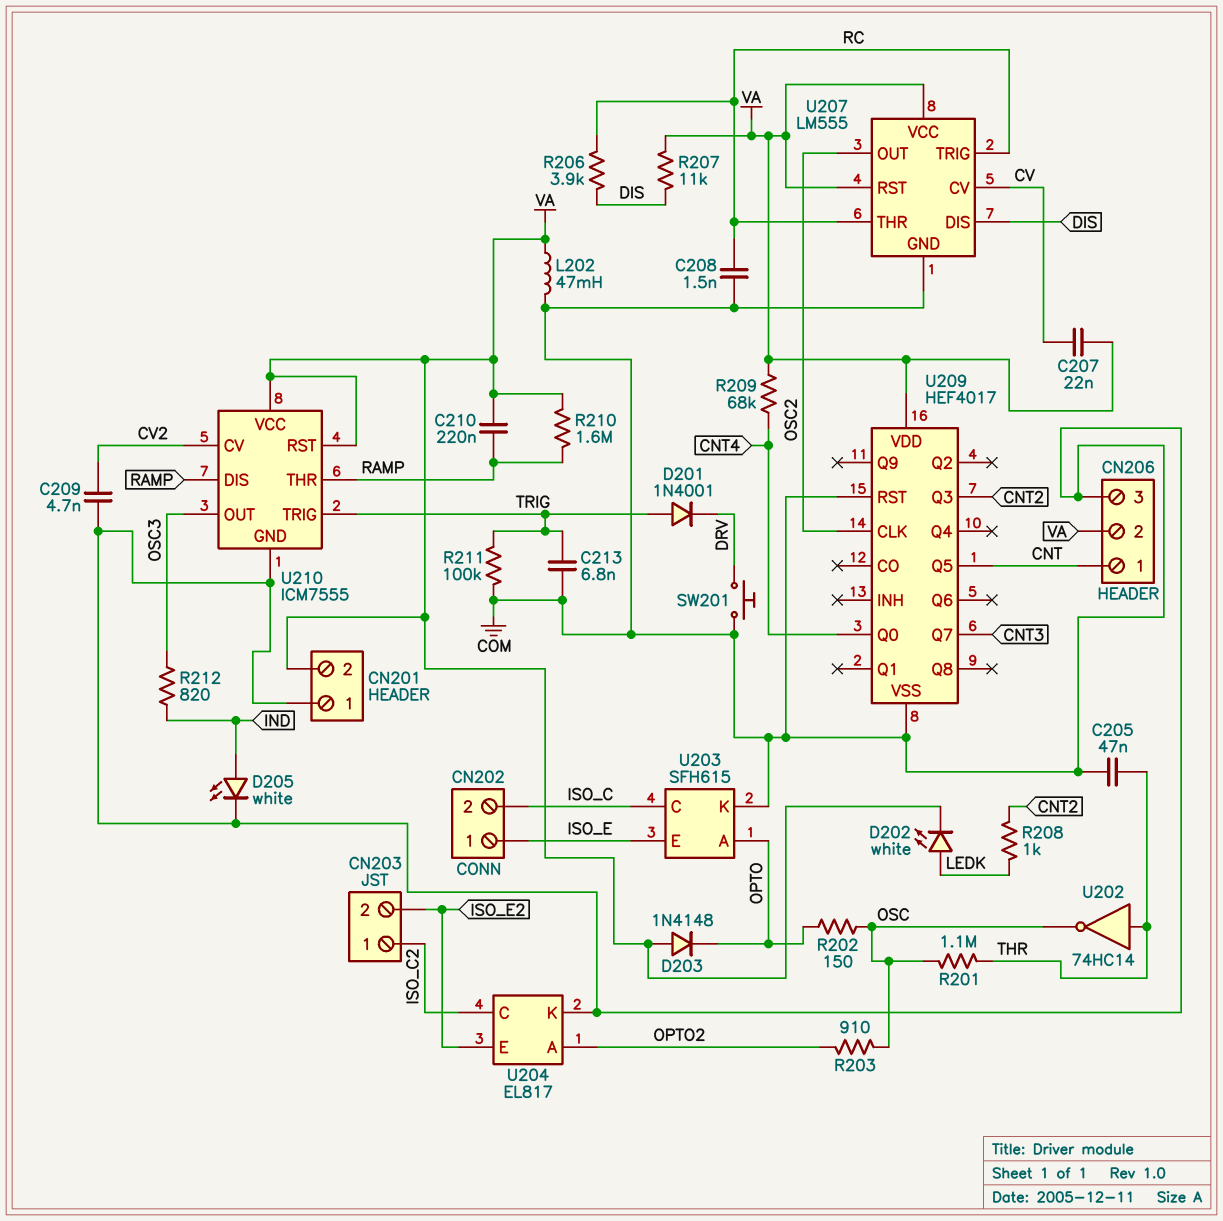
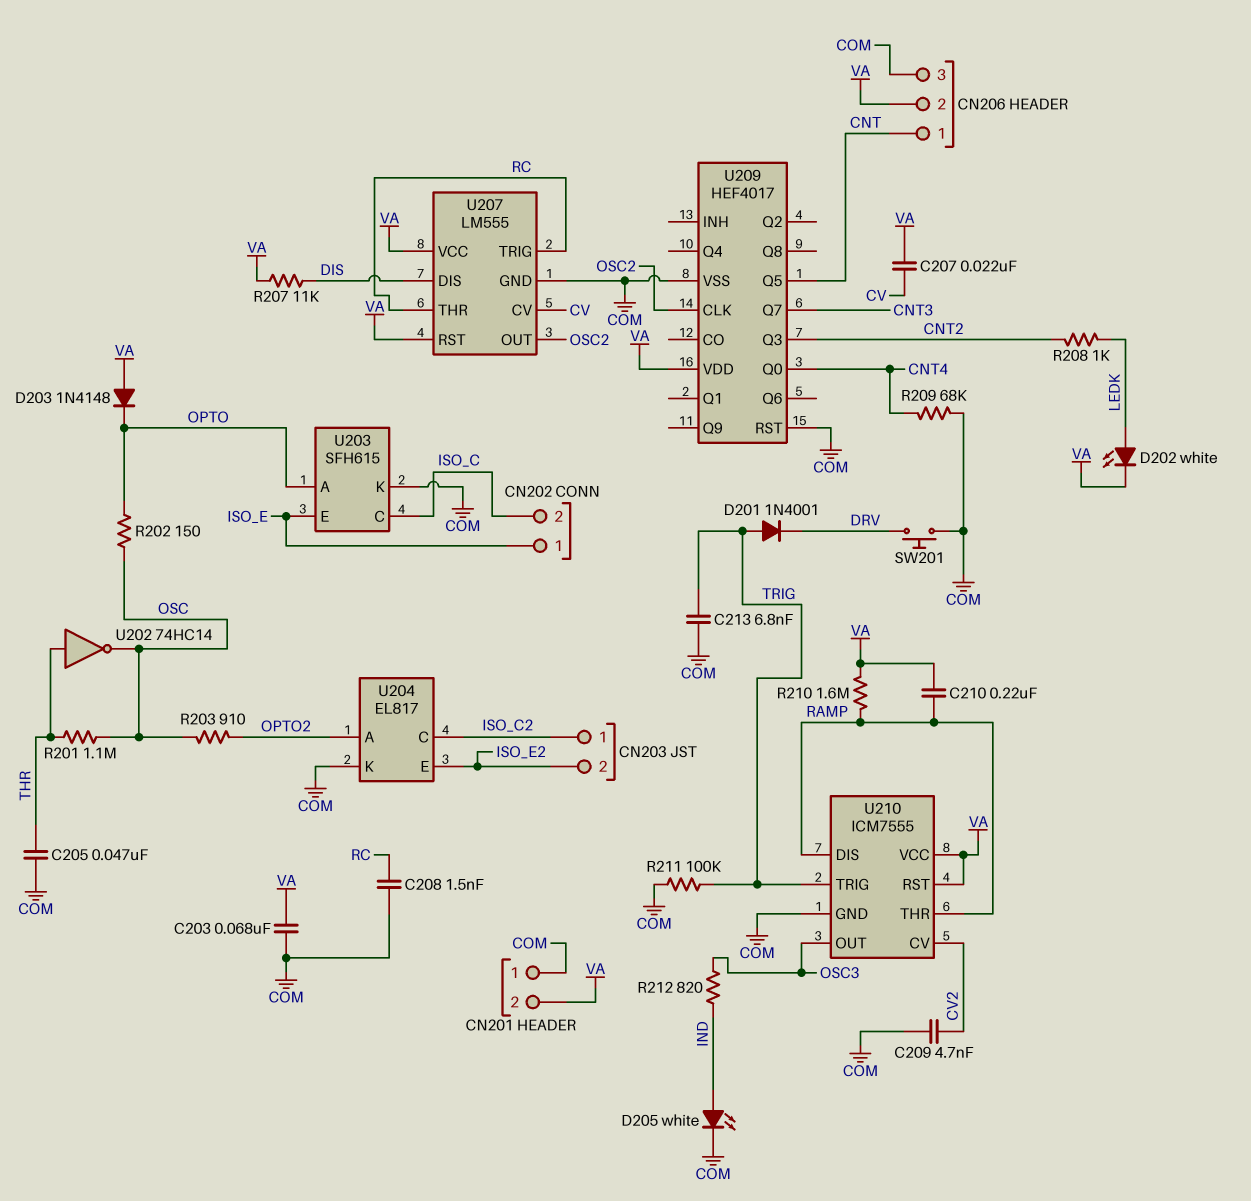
C203: none -> 68nF (COM, VA)
L202: 47mH (COM, VA) -> none
R206: 3.9k (DIS, RC) -> none
R209: 68k (CNT4, VA) -> 68k (CNT4, COM)

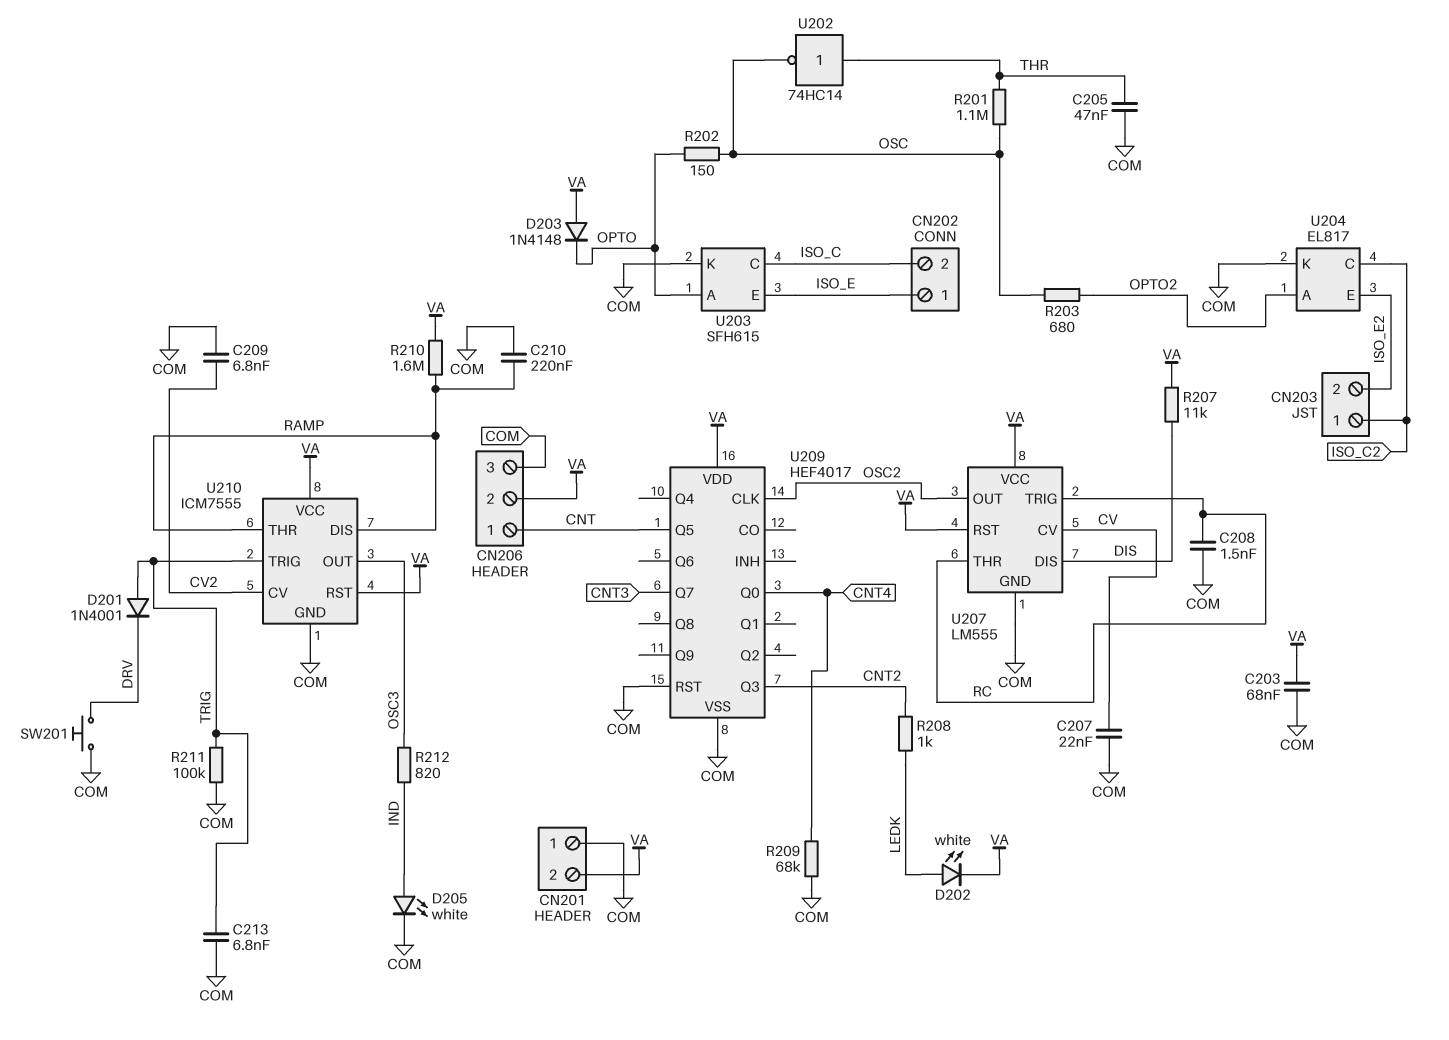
C207: 22nF (CV, VA) -> 22nF (COM, CV)
C209: 4.7nF (COM, CV2) -> 6.8nF (COM, CV2)
C210: 220nF (RAMP, VA) -> 220nF (COM, RAMP)
R203: 910 (OPTO2, OSC) -> 680 (OPTO2, OSC)

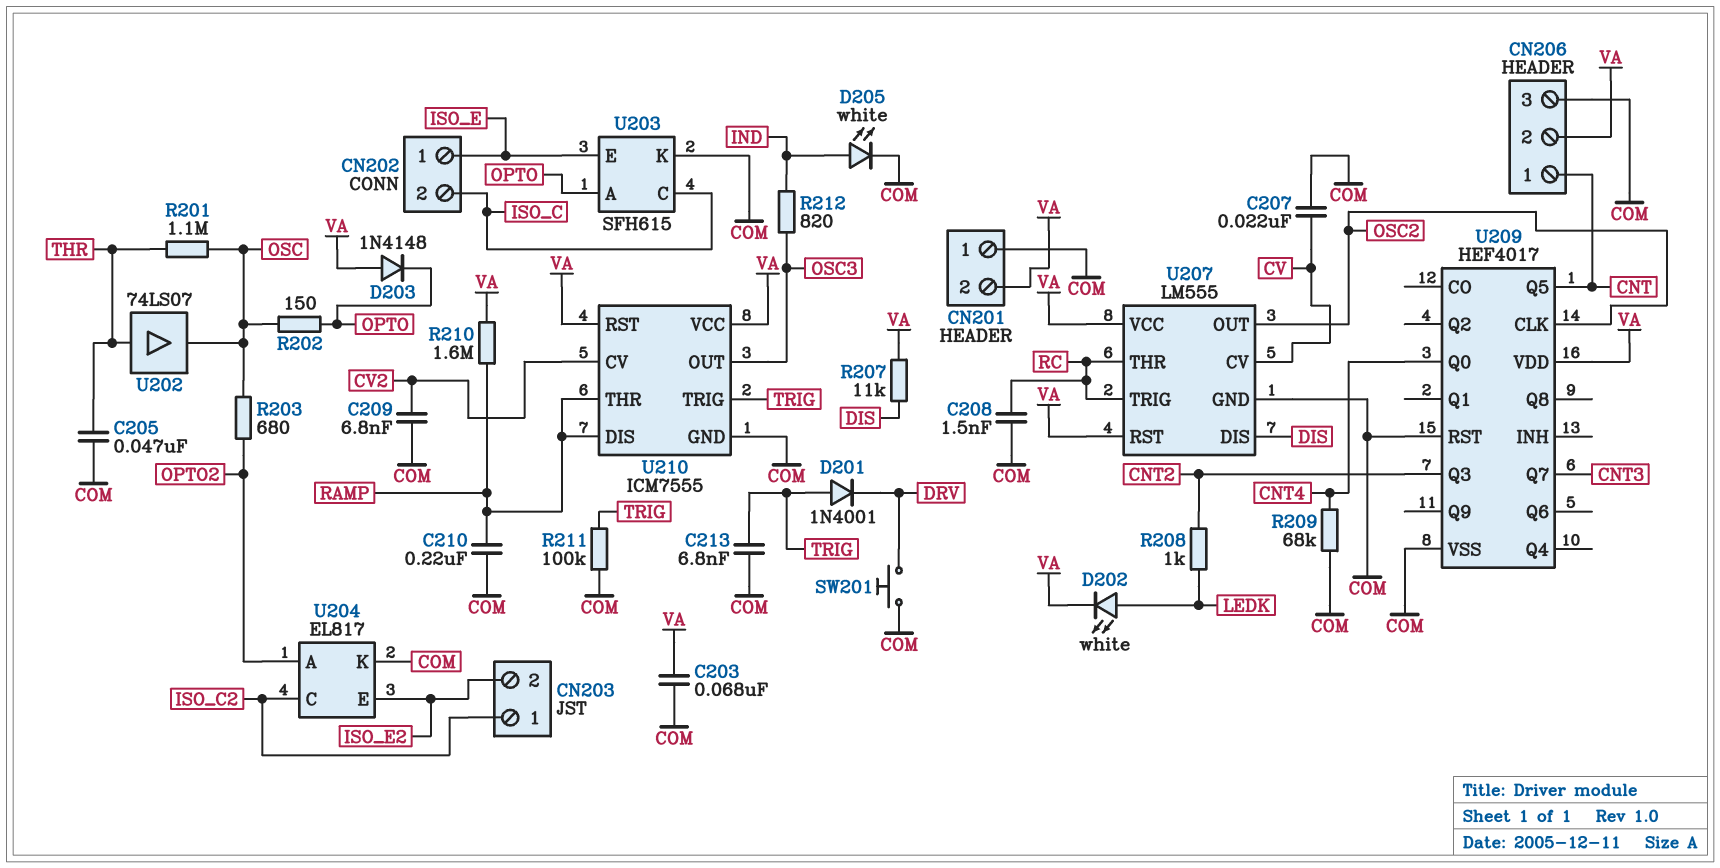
U202: NOT 74HC14 (in THR, out OSC) -> buffer 74LS07 (in THR, out OSC)

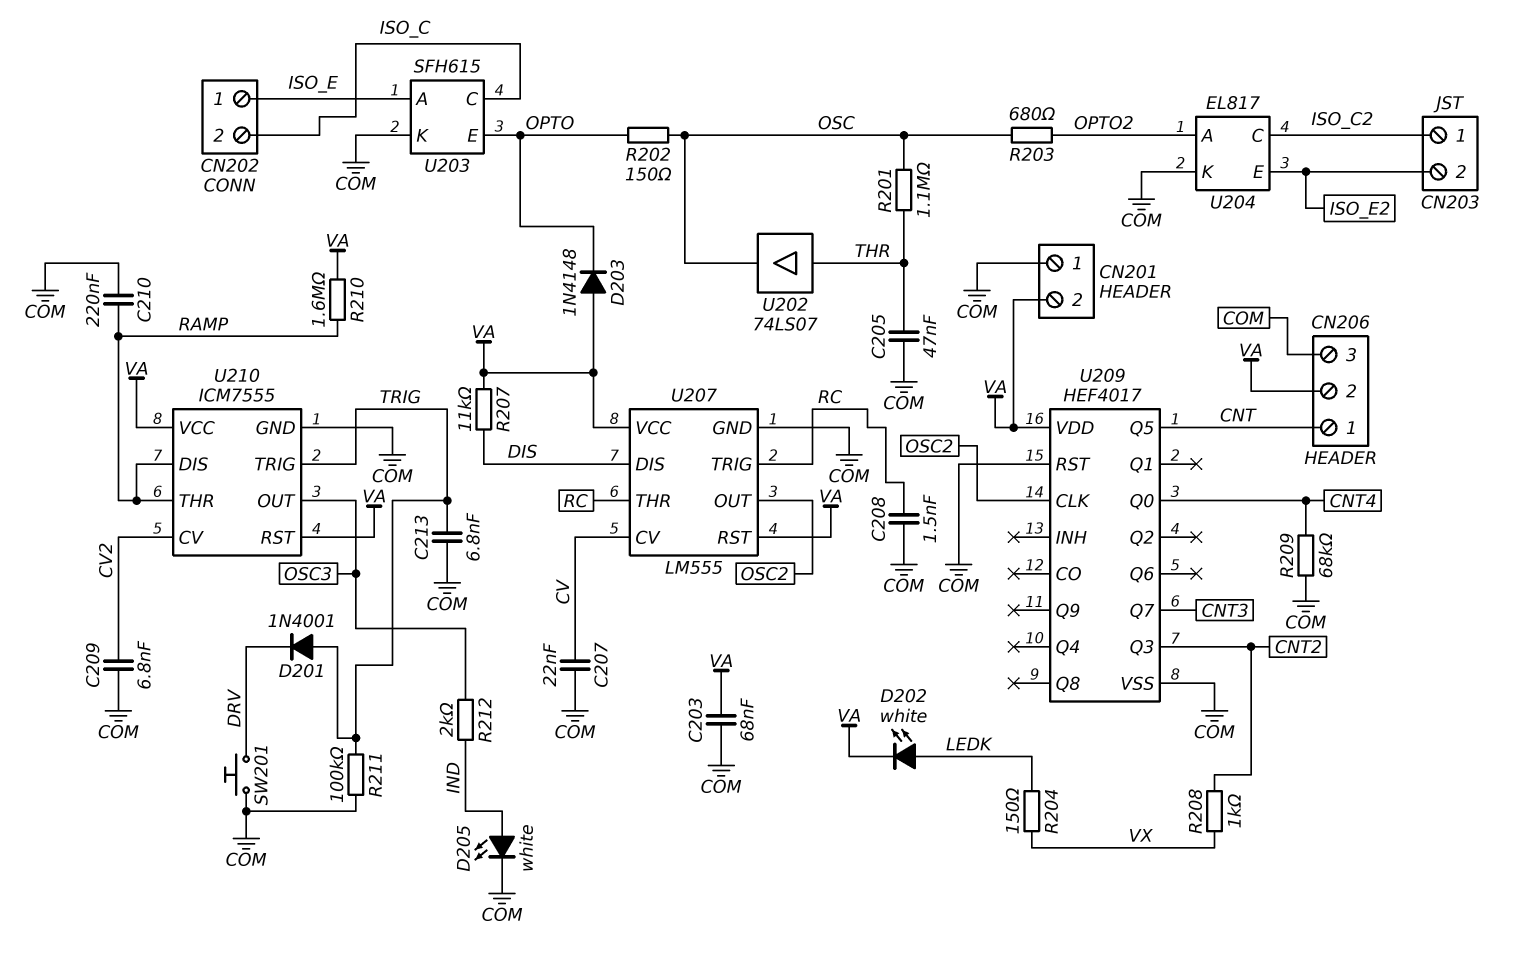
R204: none -> 150 (LEDK, VX)
R208: 1k (CNT2, LEDK) -> 1k (CNT2, VX)
R212: 820 (IND, OSC3) -> 2k (IND, OSC3)
U203 pin A: OPTO -> ISO_E
U203 pin E: ISO_E -> OPTO

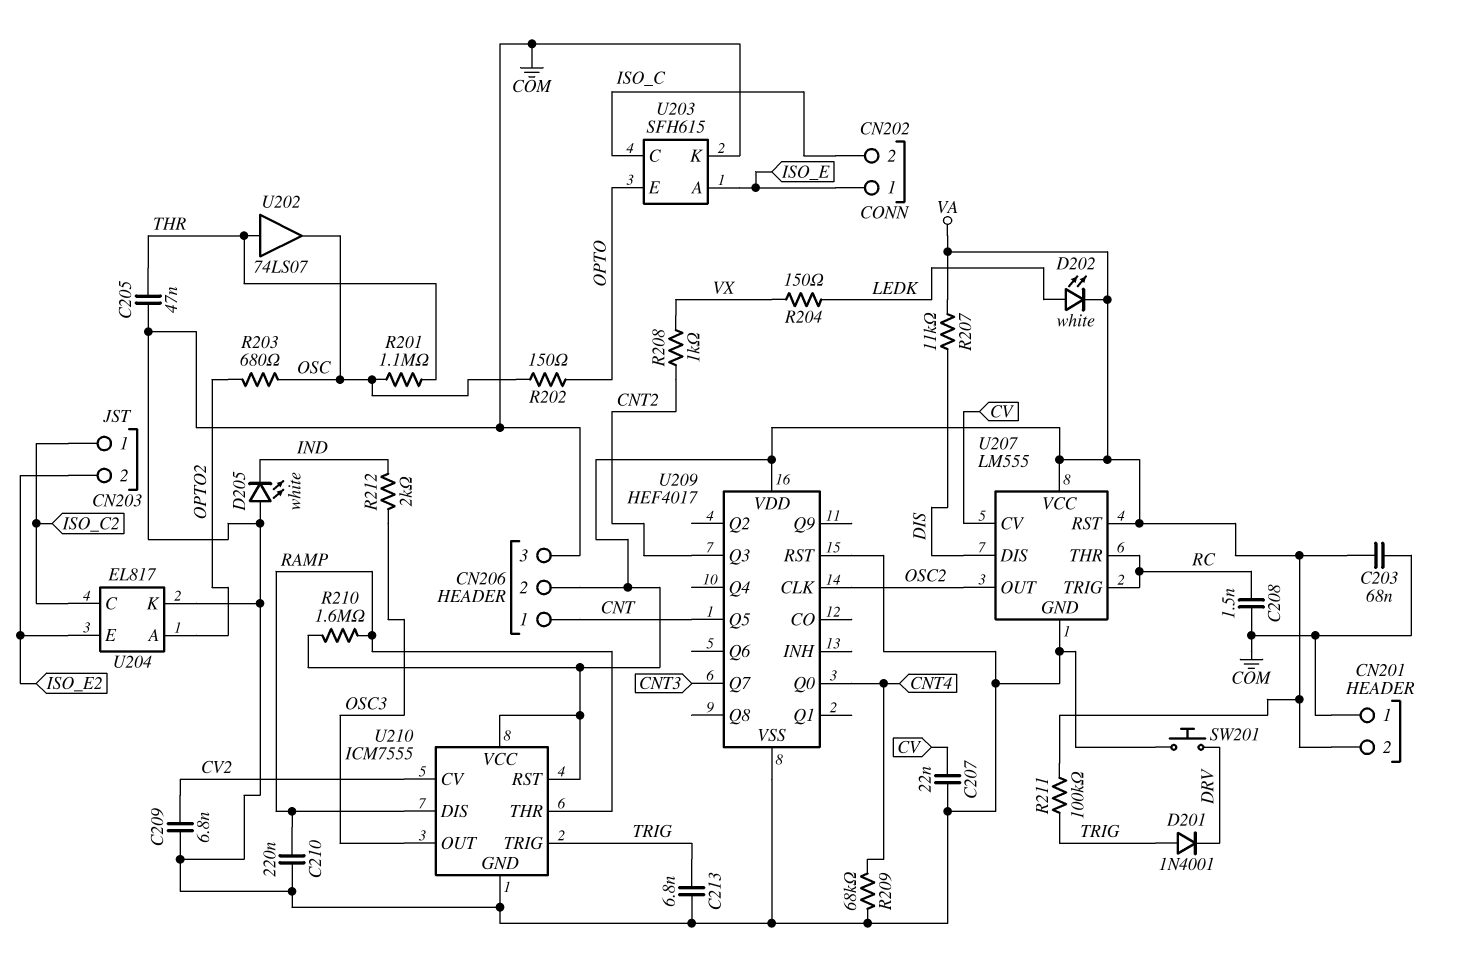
D203: diode 1N4148 (A VA, K OPTO) -> none
D205: LED white (A IND, K COM) -> LED white (A COM, K IND)
R211: 100k (COM, TRIG) -> 100k (TRIG, VA)

